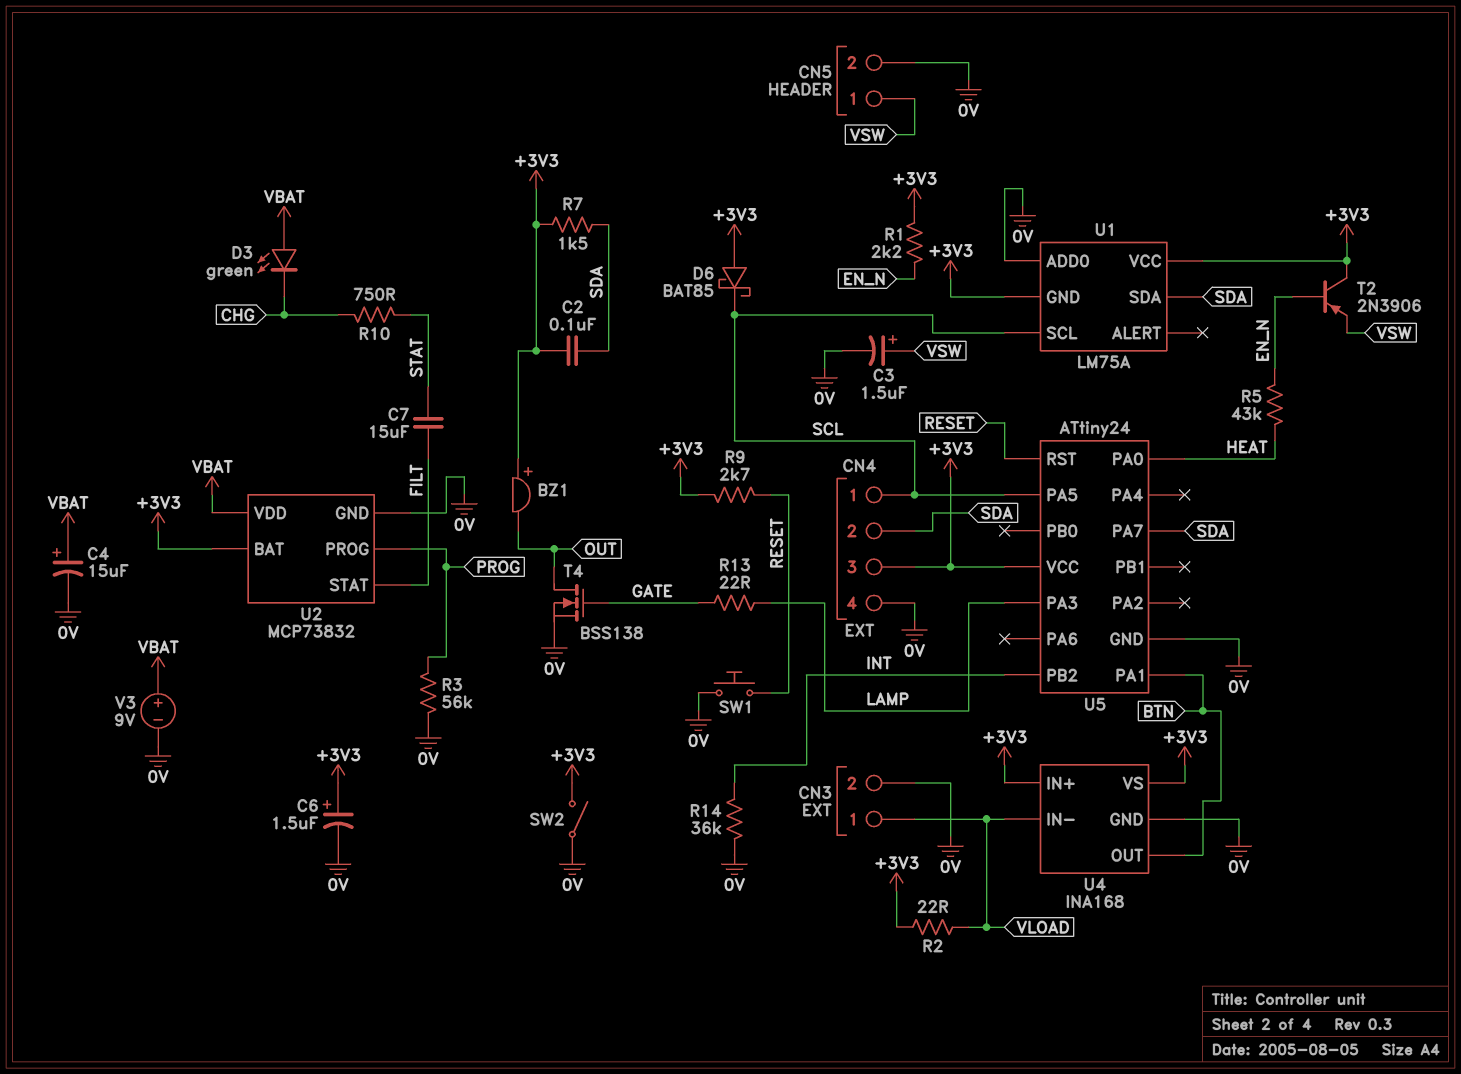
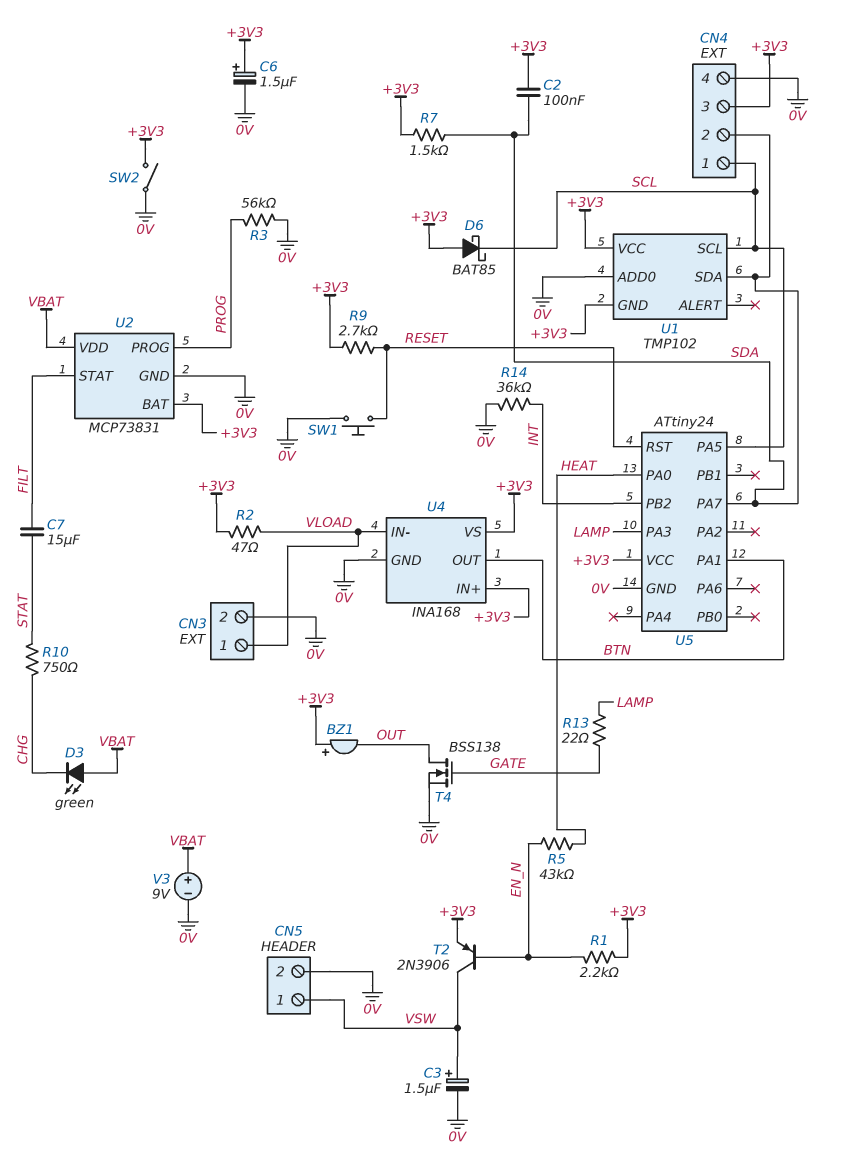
C4: 15uF (plus VBAT, minus 0V) -> none
R2: 22 (+3V3, VLOAD) -> 47 (+3V3, VLOAD)
T2: PNP 2N3906 (B EN_N, C +3V3, E VSW) -> PNP 2N3906 (B EN_N, C VSW, E +3V3)
U1: LM75A -> TMP102
U2: MCP73832 -> MCP73831

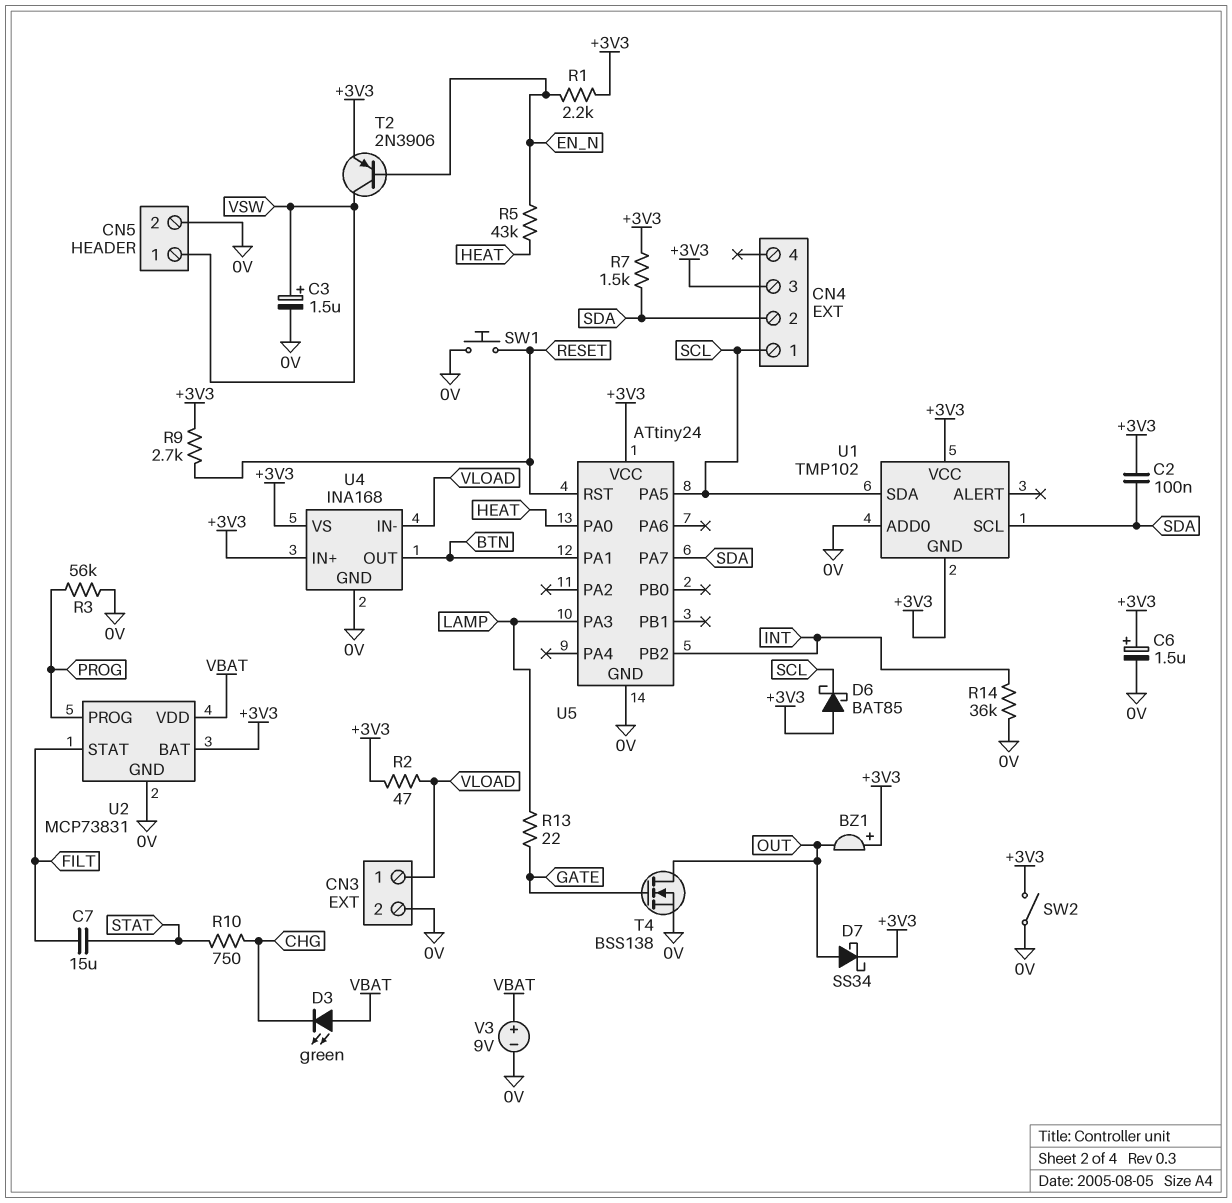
CN4 pin 4: 0V -> none
D7: none -> schottky SS34 (A OUT, K +3V3)
U1 pin SCL: SCL -> SDA
U1 pin SDA: SDA -> SCL

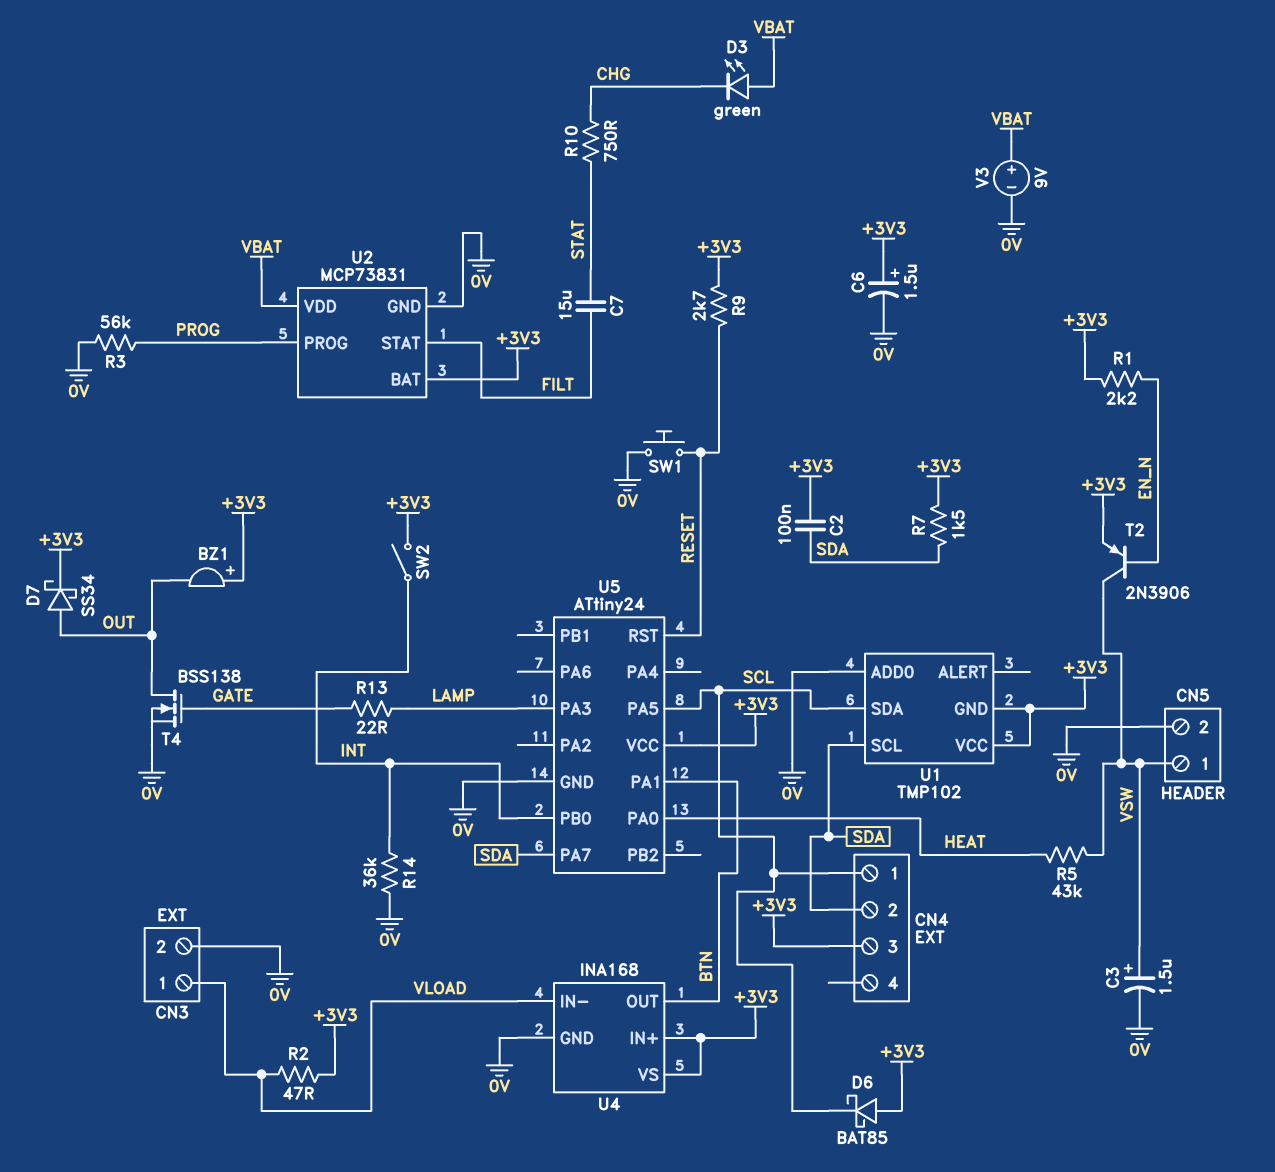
R5: 43k (EN_N, HEAT) -> 43k (HEAT, VSW)
SW2: switch (+3V3, 0V) -> switch (+3V3, INT)
U5 pin PB0: none -> INT
U5 pin PB2: INT -> none

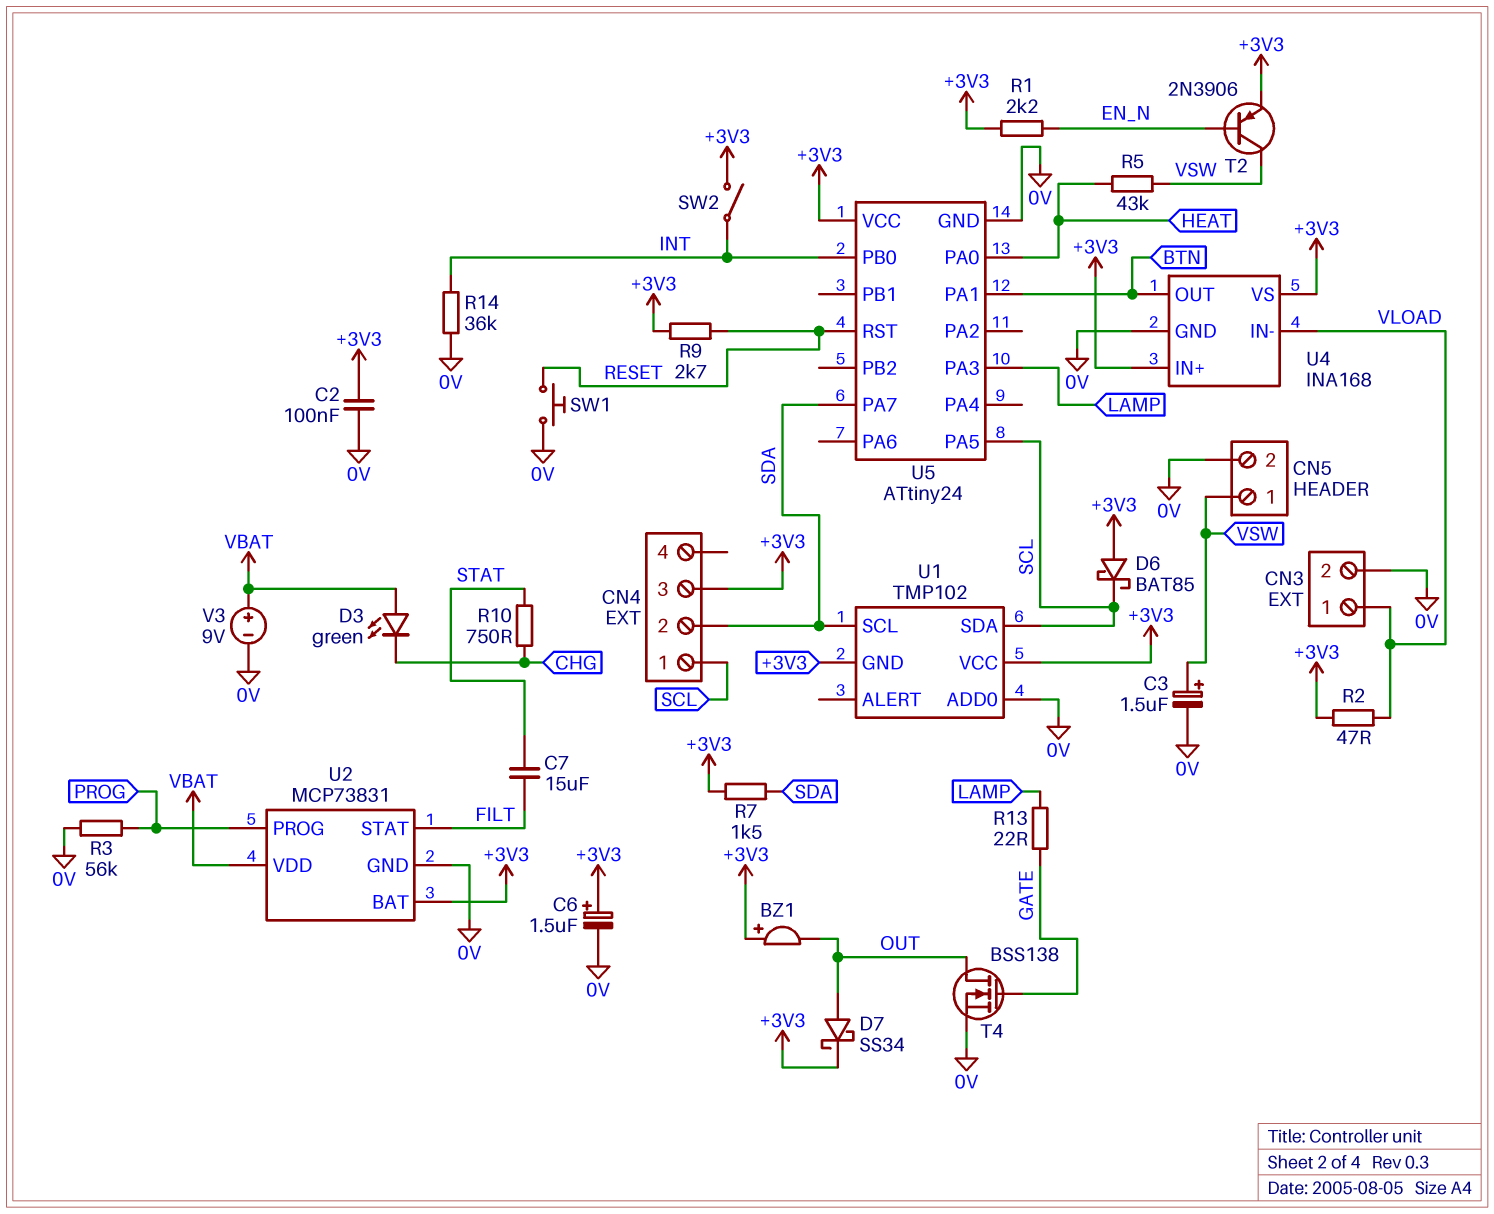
C2: 100nF (+3V3, SDA) -> 100nF (+3V3, 0V)

